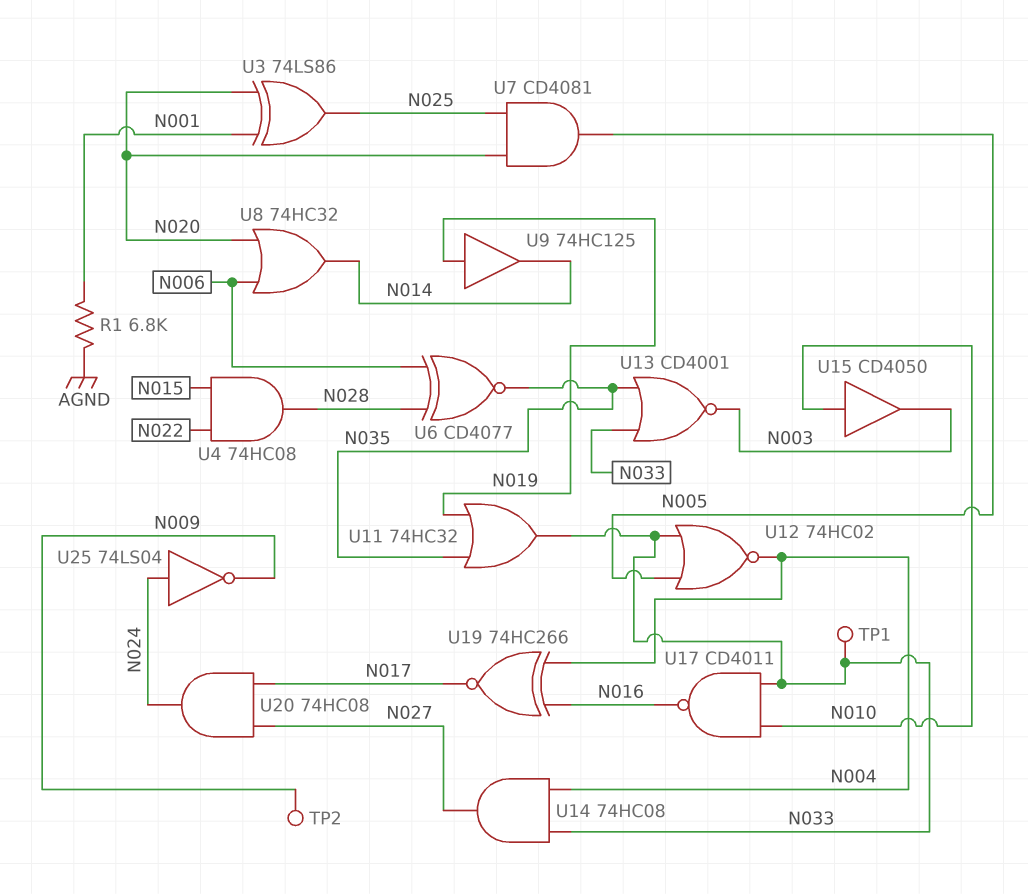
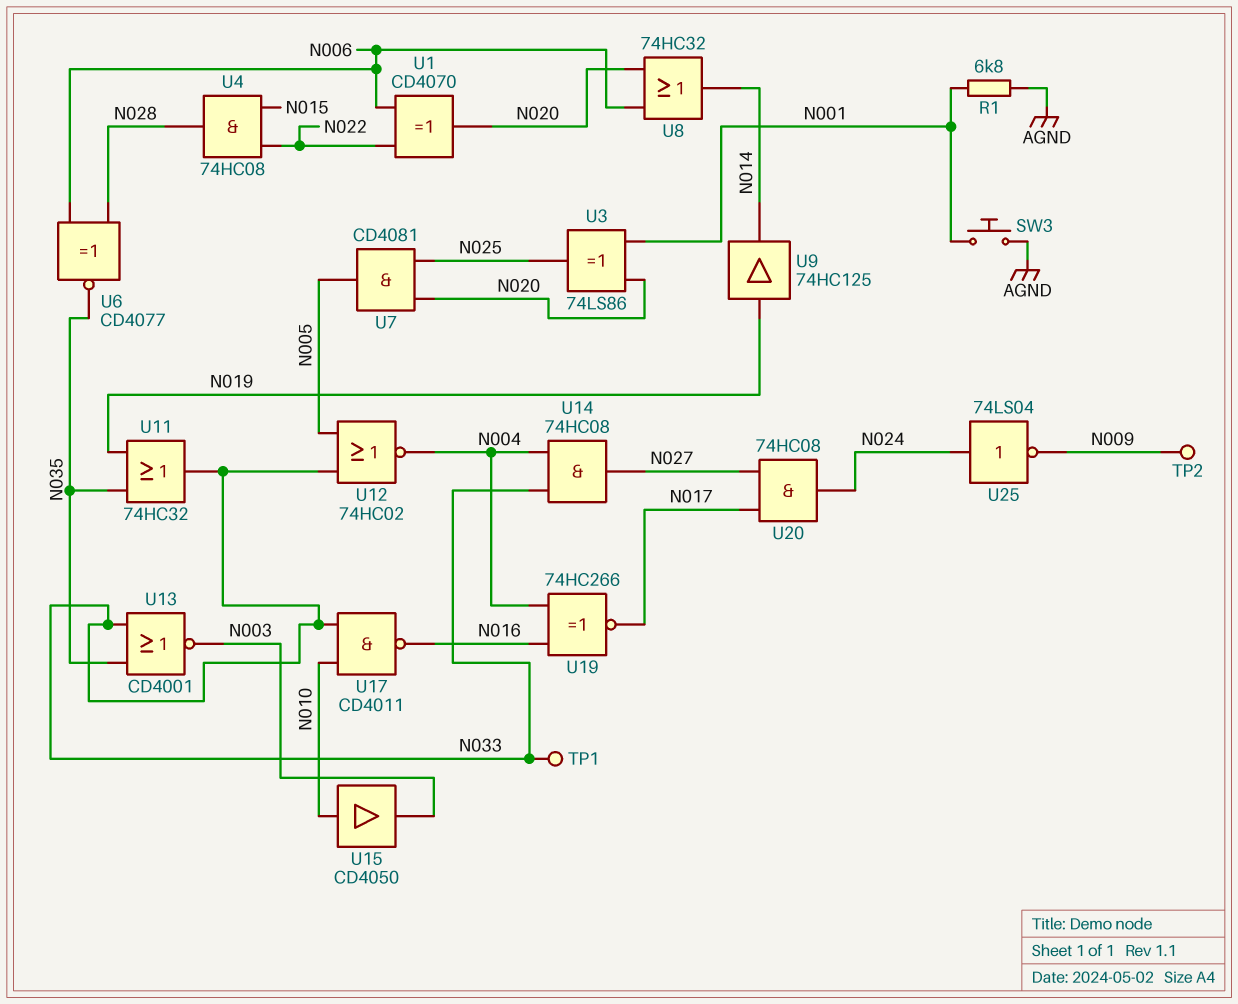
SW3: none -> button (AGND, N001)
U1: none -> XOR CD4070 (in N006, in N022, out N020)

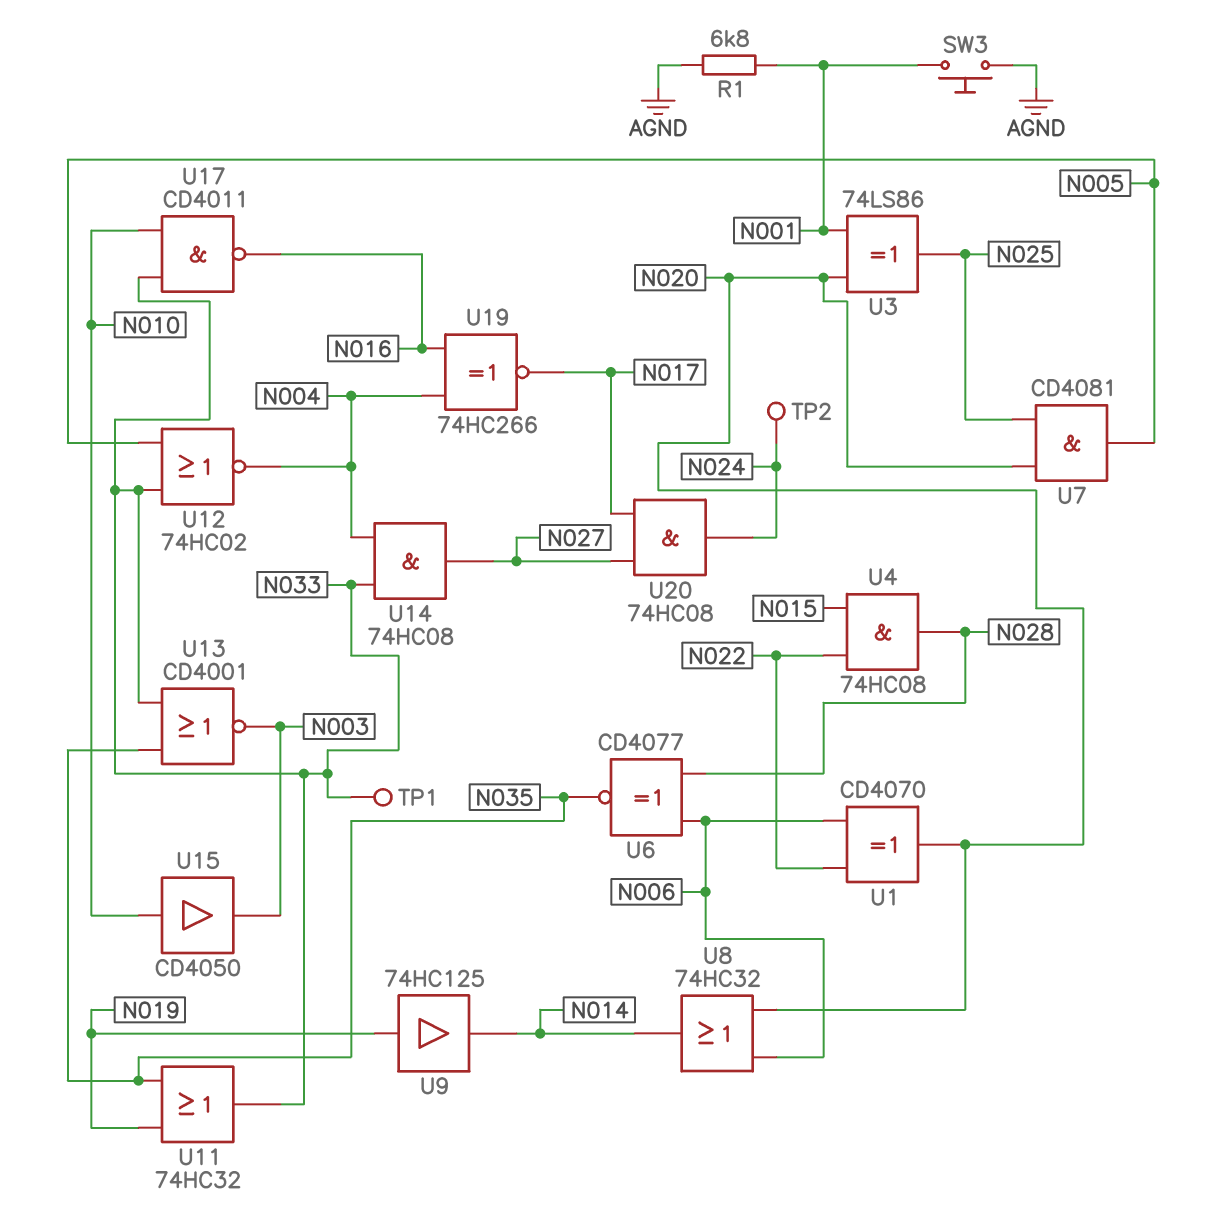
TP2: test point (N009) -> test point (N024)
U25: NOT 74LS04 (in N024, out N009) -> none

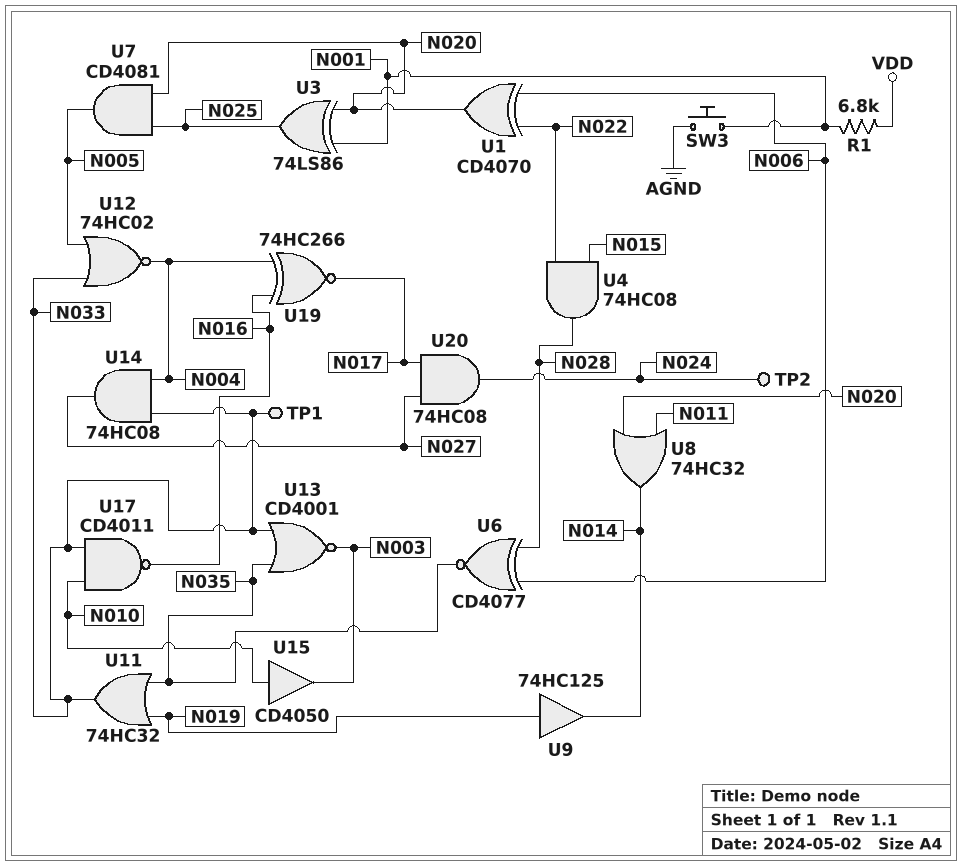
R1: 6.8k (AGND, N001) -> 6.8k (N001, VDD)
U8: OR 74HC32 (in N006, in N020, out N014) -> OR 74HC32 (in N011, in N020, out N014)

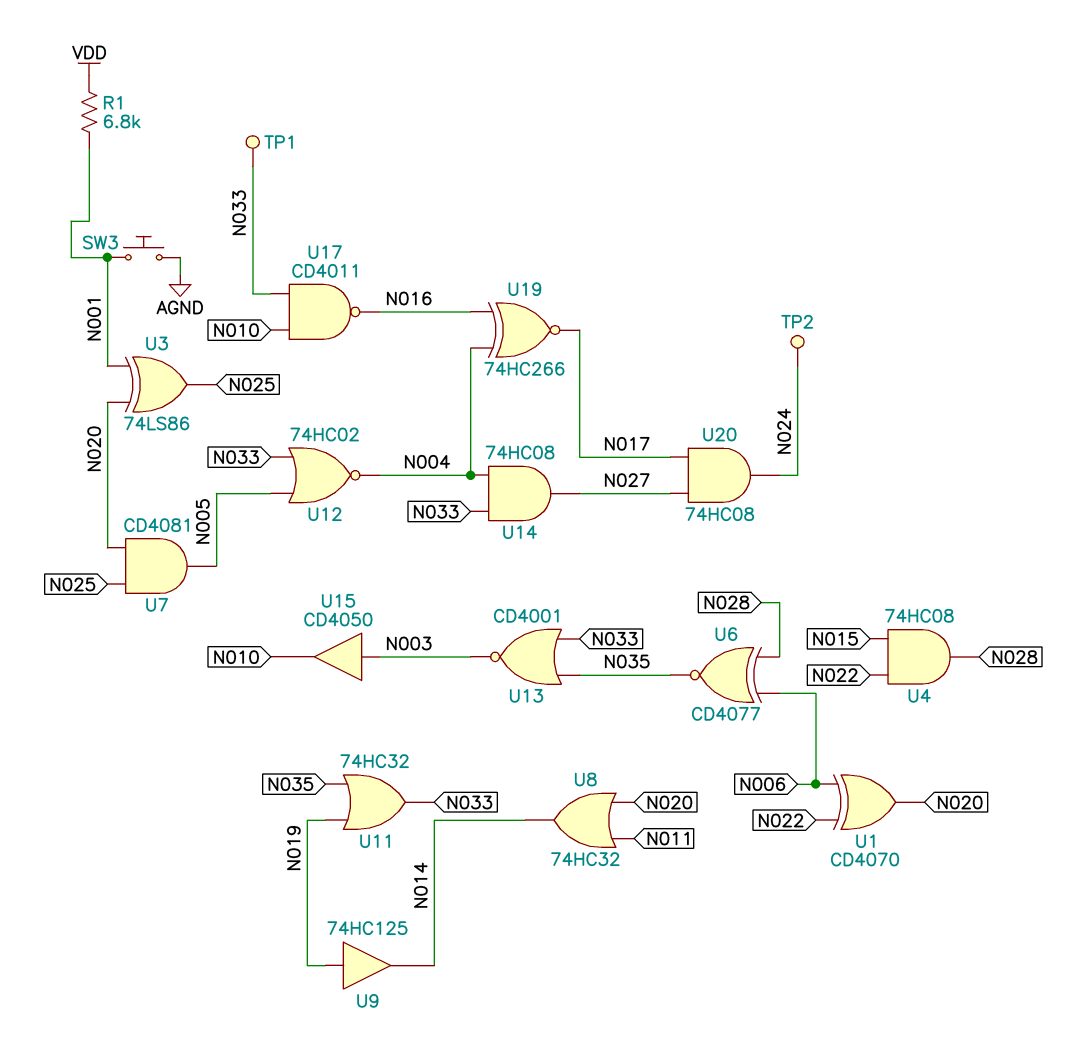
U15: buffer CD4050 (in N010, out N003) -> buffer CD4050 (in N003, out N010)

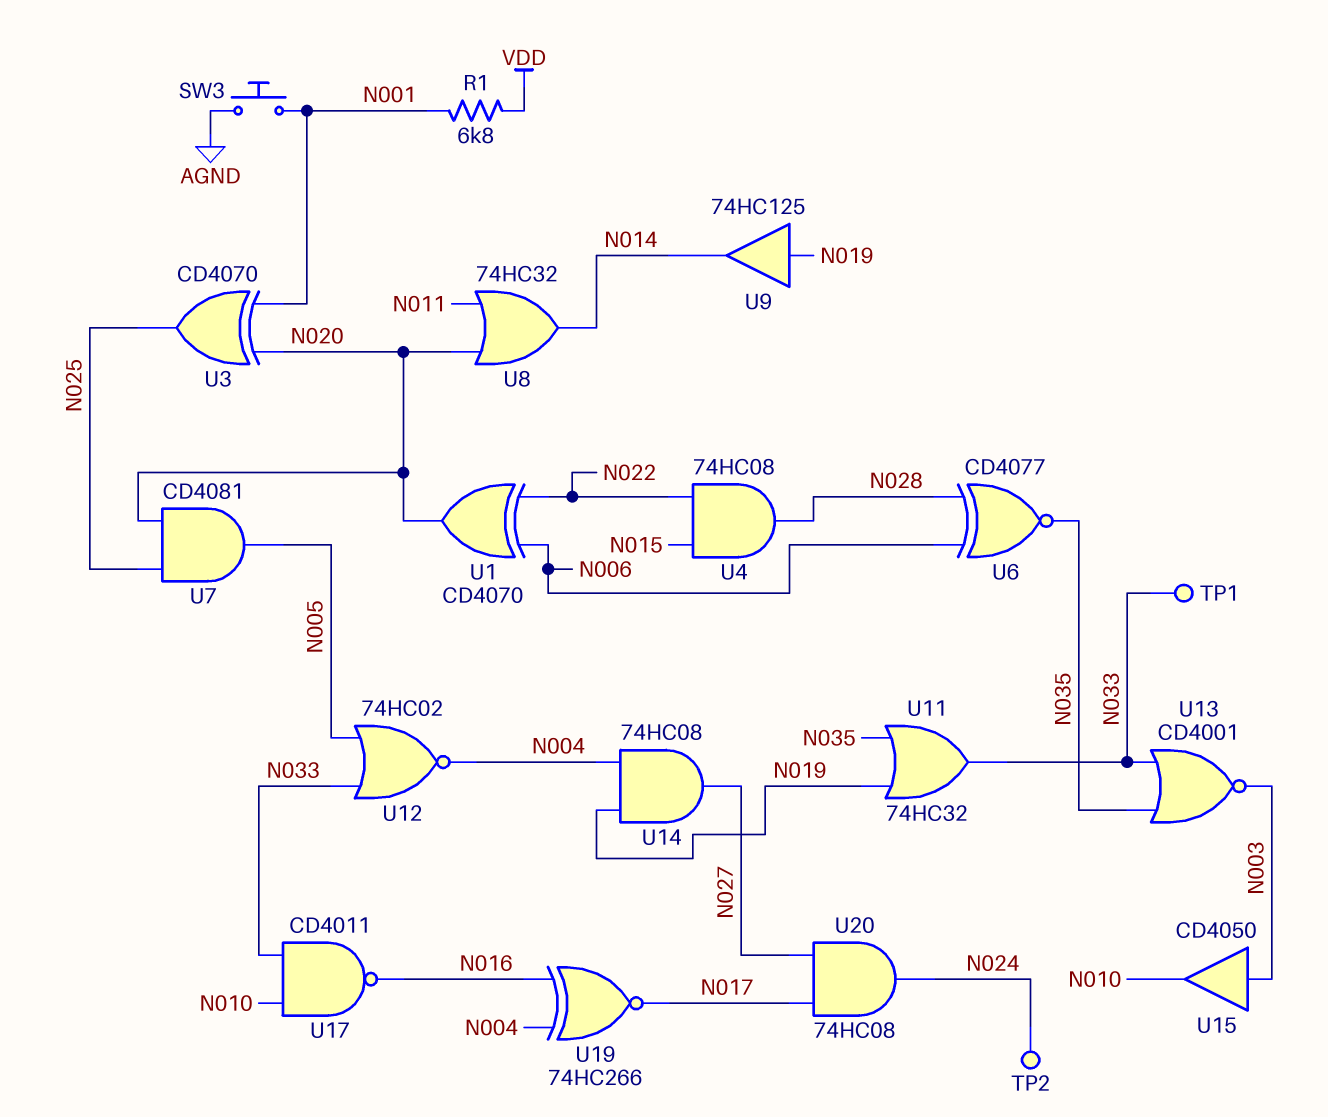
U3: XOR 74LS86 (in N001, in N020, out N025) -> XOR CD4070 (in N001, in N020, out N025)
U14: AND 74HC08 (in N004, in N033, out N027) -> AND 74HC08 (in N004, in N019, out N027)

